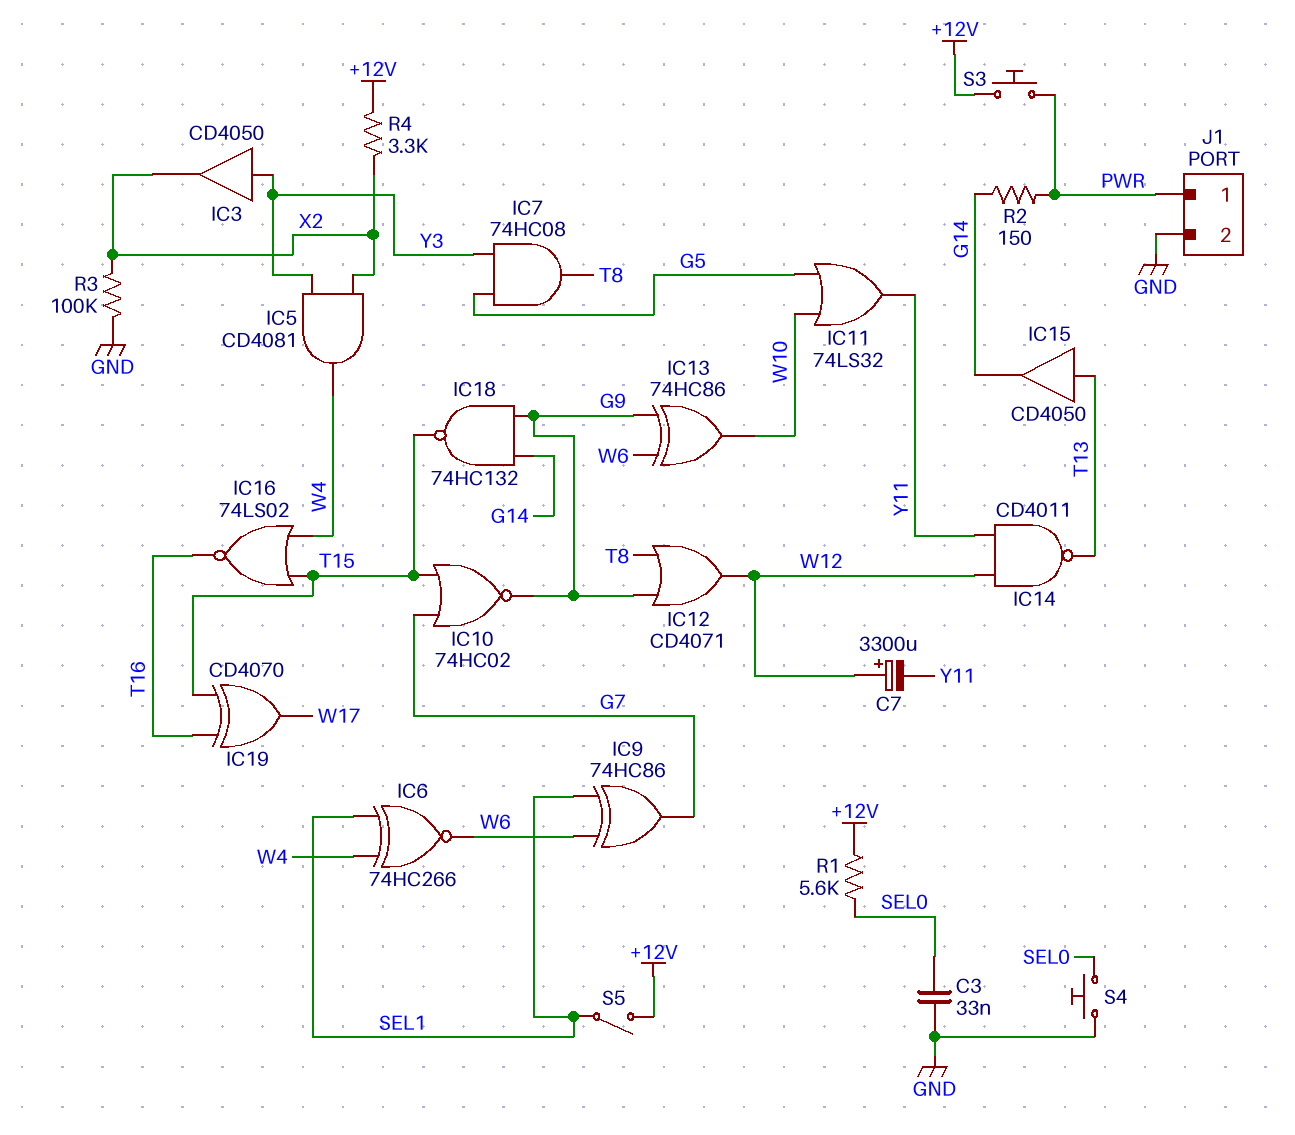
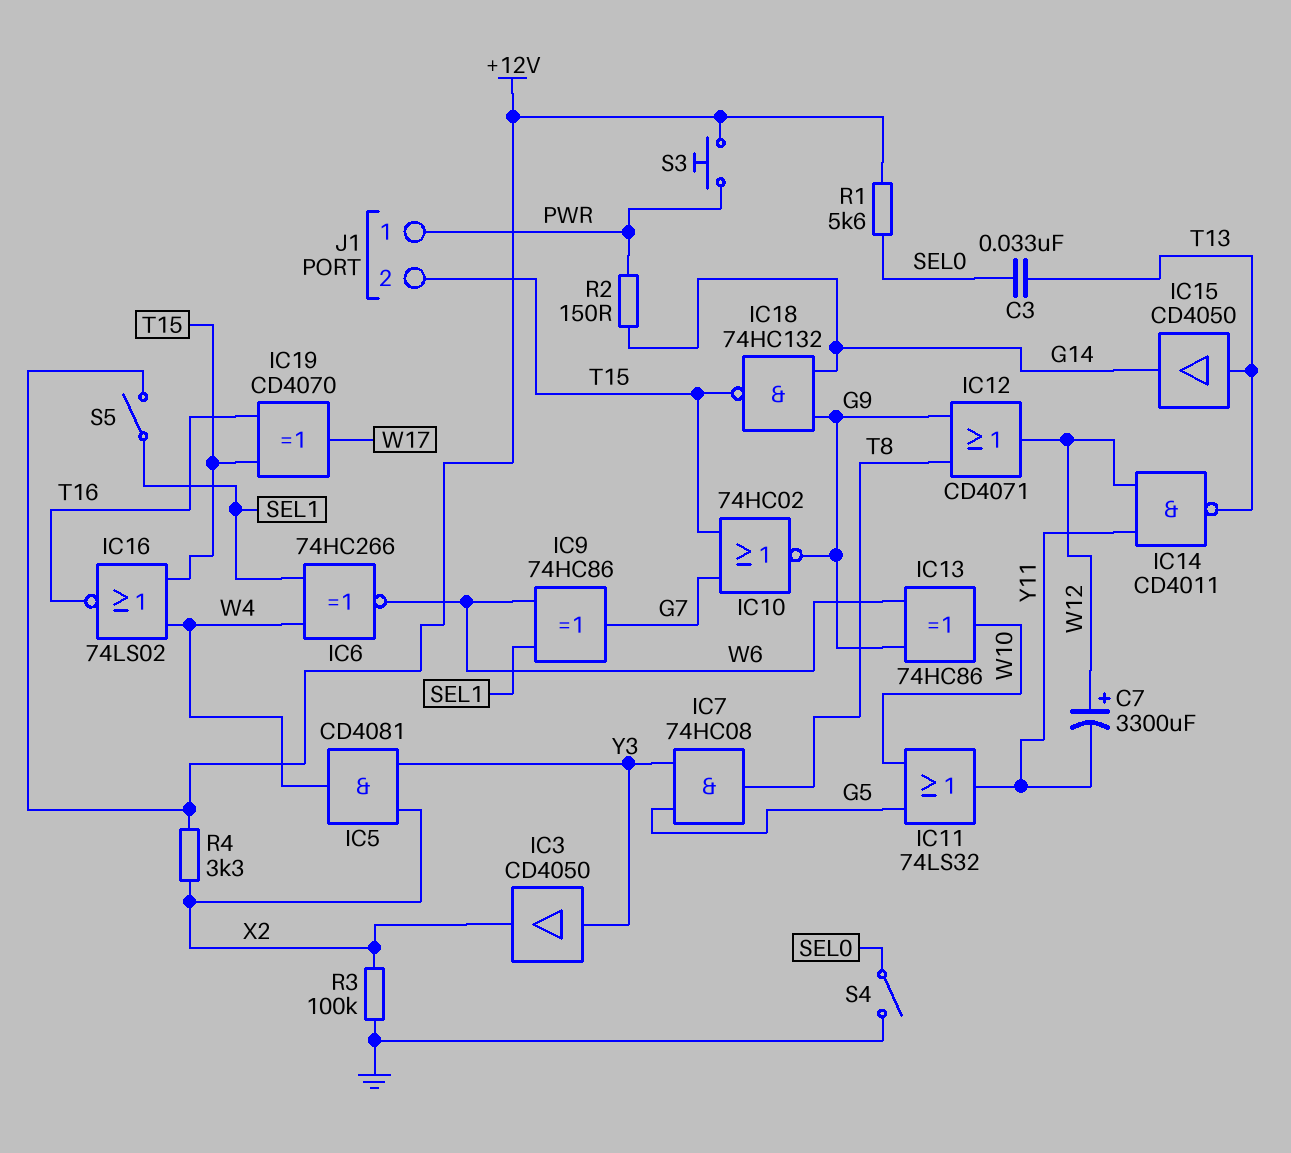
C3: 33nF (GND, SEL0) -> 33nF (SEL0, T13)
J1 pin 2: GND -> T15
S4: button (GND, SEL0) -> switch (GND, SEL0)

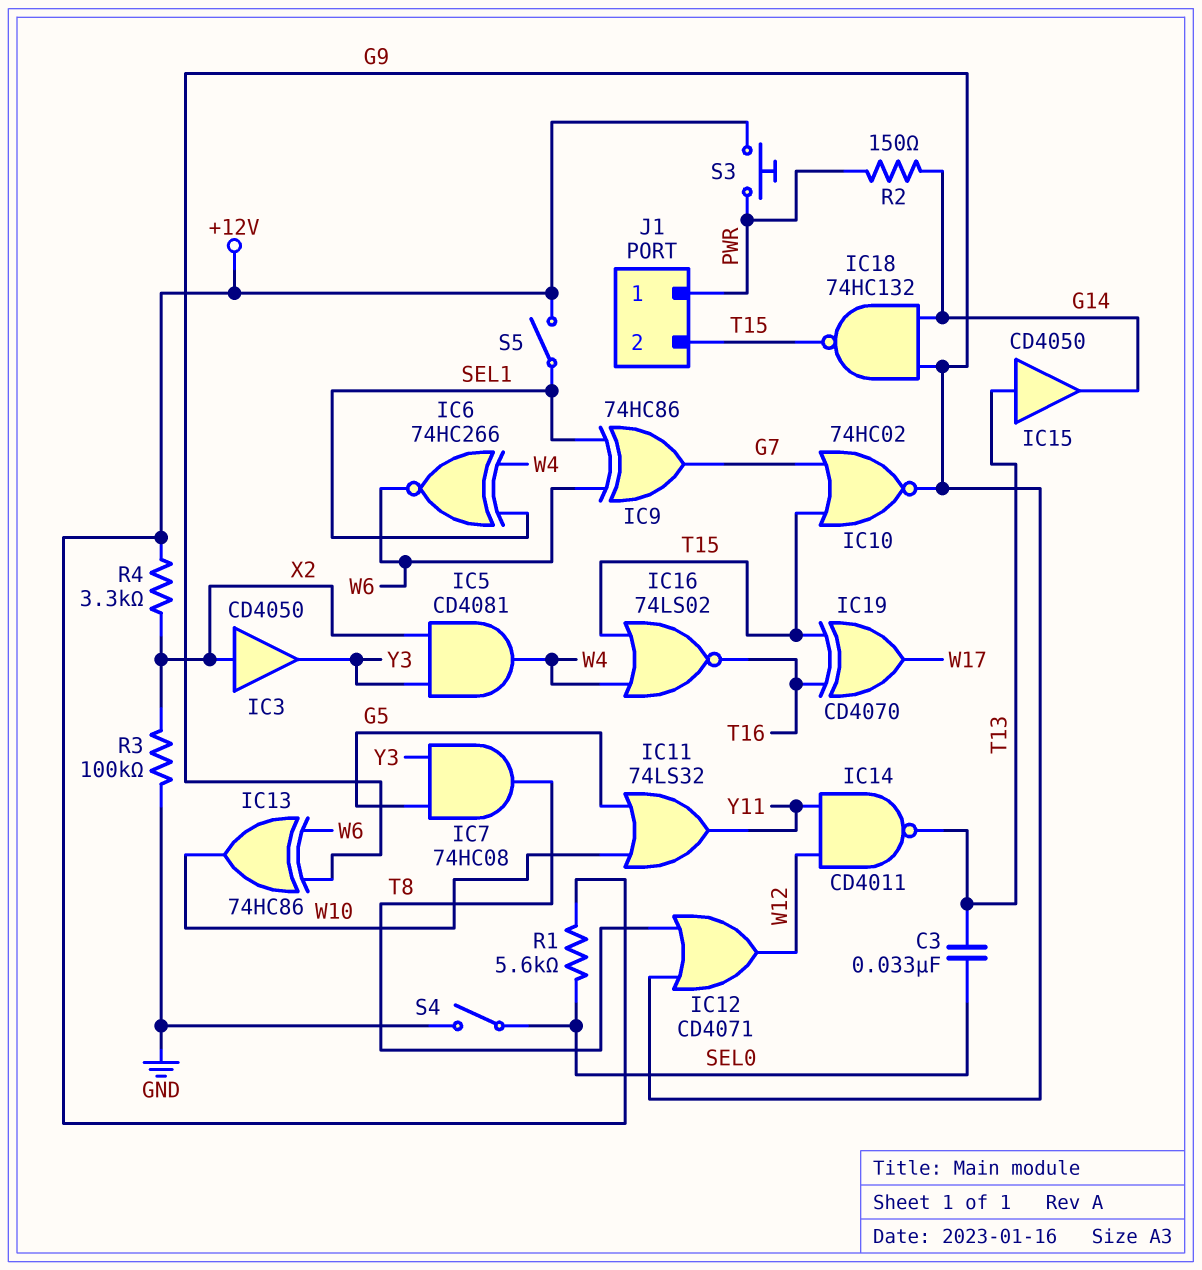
C7: 3300uF (plus W12, minus Y11) -> none
IC3: buffer CD4050 (in Y3, out X2) -> buffer CD4050 (in X2, out Y3)

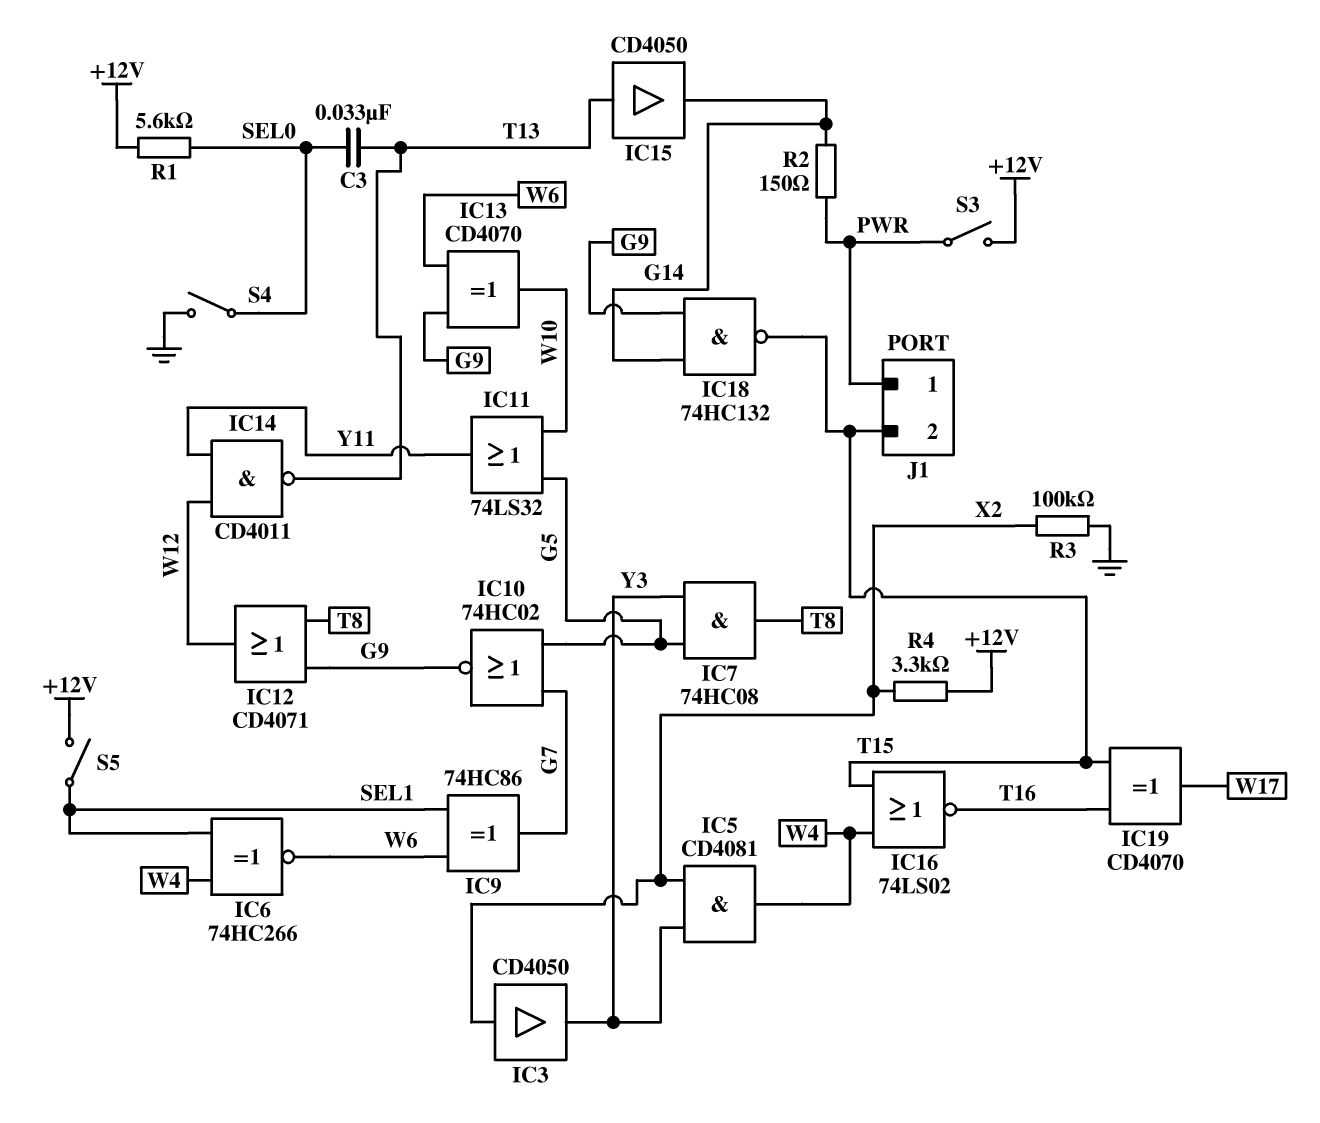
IC10: NOR 74HC02 (in G7, in T15, out G9) -> NOR 74HC02 (in G5, in G7, out G9)
IC13: XOR 74HC86 (in G9, in W6, out W10) -> XOR CD4070 (in G9, in W6, out W10)
S3: button (+12V, PWR) -> switch (+12V, PWR)

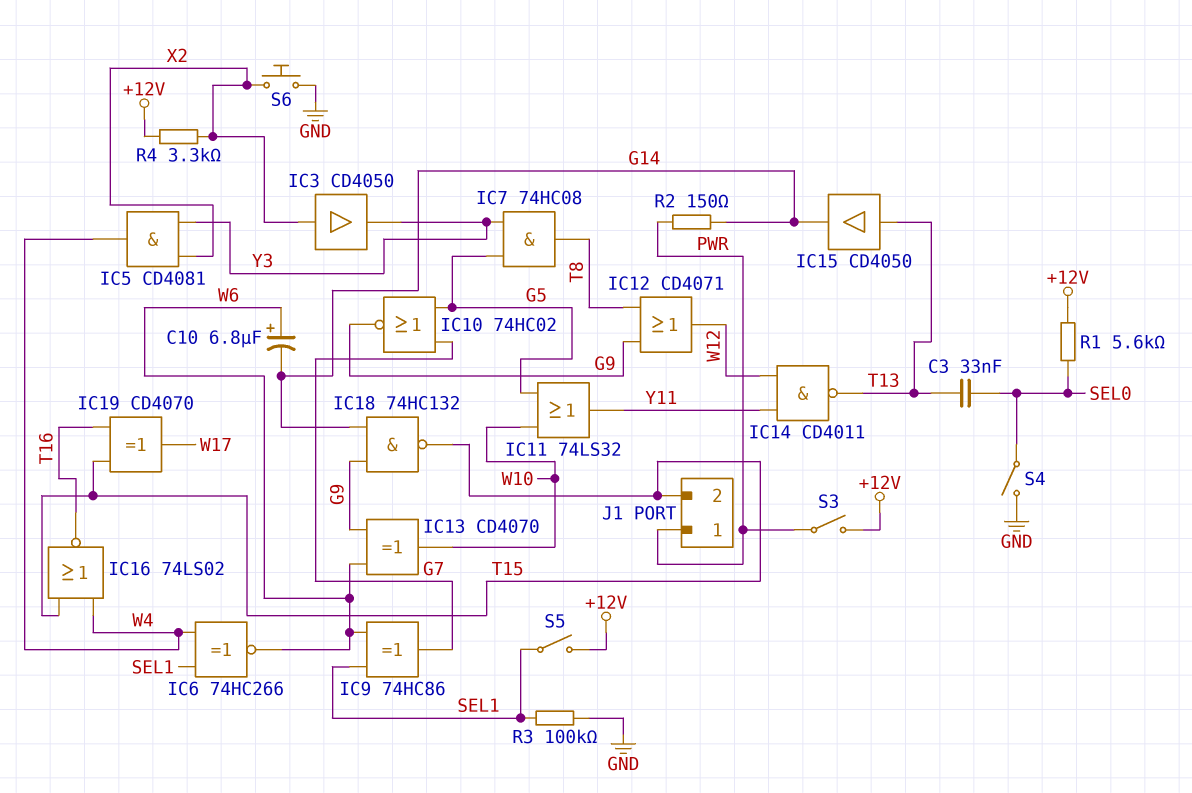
C10: none -> 6.8uF (plus W6, minus G14)
R3: 100k (GND, X2) -> 100k (GND, SEL1)
S6: none -> button (GND, X2)

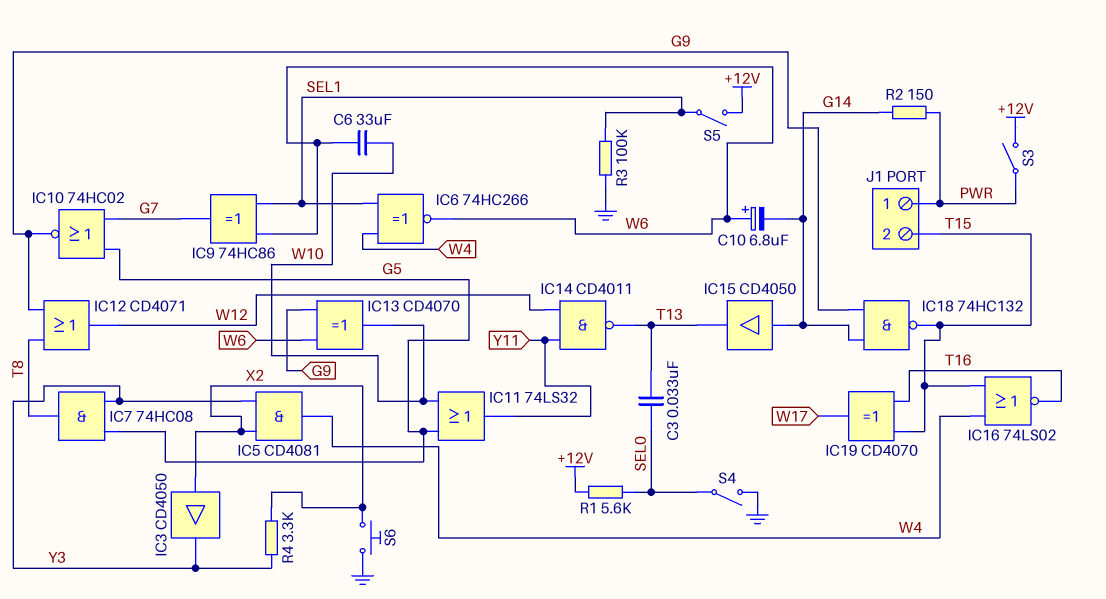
C6: none -> 33uF (W6, W10)
IC15: buffer CD4050 (in T13, out G14) -> buffer CD4050 (in G14, out T13)
R4: 3.3k (+12V, X2) -> 3.3k (X2, Y3)

